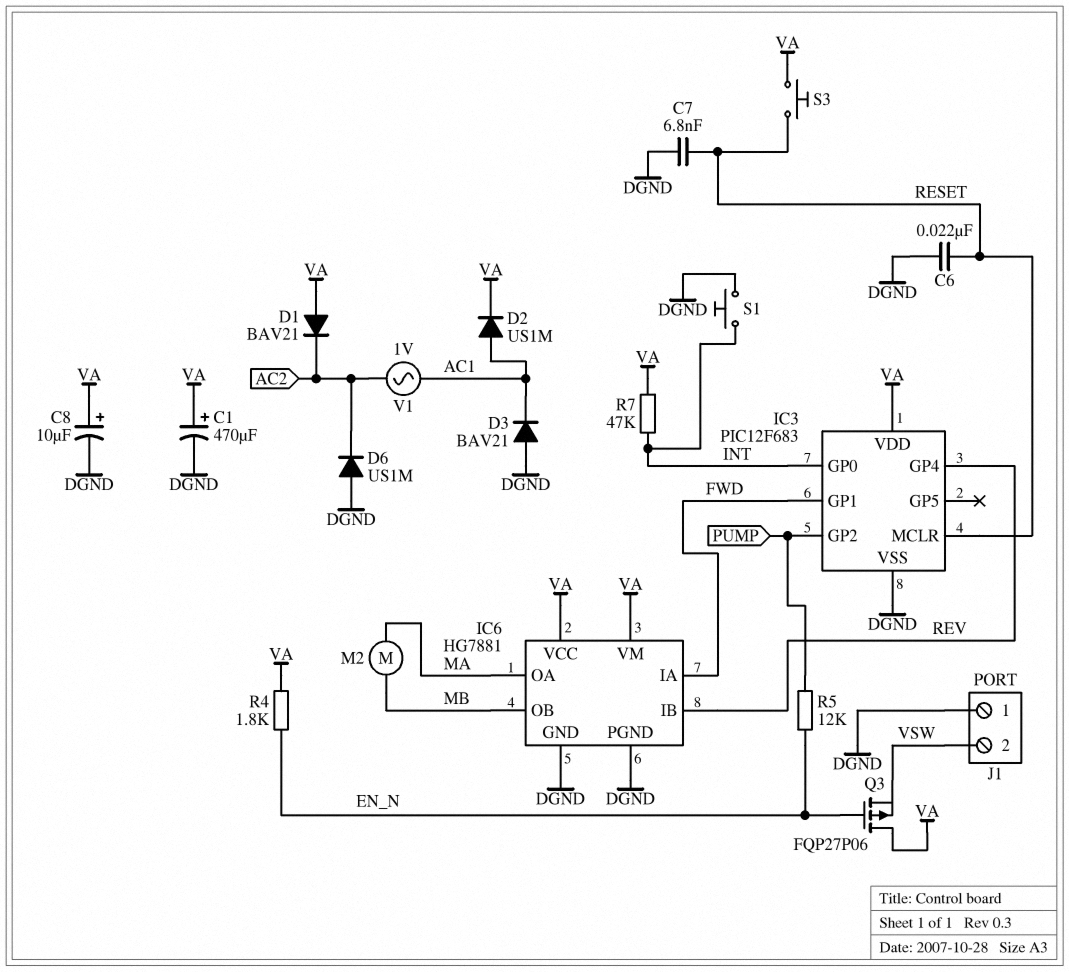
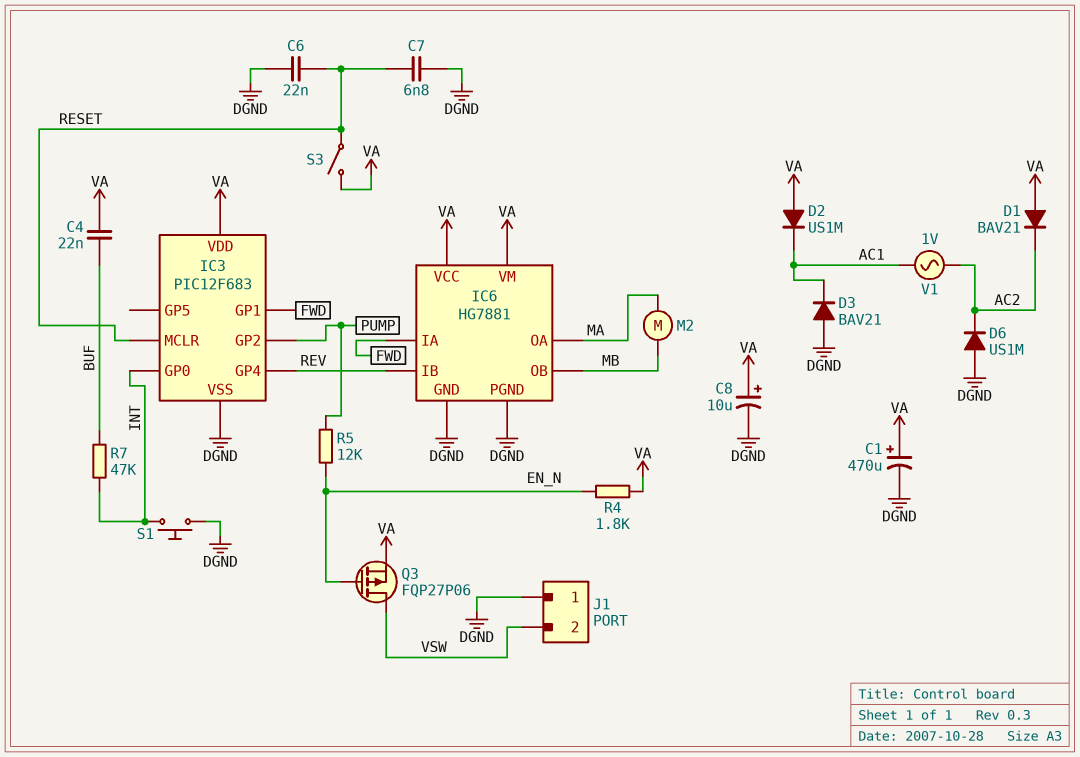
C4: none -> 22nF (BUF, VA)
D2: diode US1M (A AC1, K VA) -> diode US1M (A VA, K AC1)
Q3: PMOS FQP27P06 (G EN_N, D VA, S VSW) -> PMOS FQP27P06 (G EN_N, D VSW, S VA)
R7: 47k (INT, VA) -> 47k (BUF, INT)
S3: button (RESET, VA) -> switch (RESET, VA)

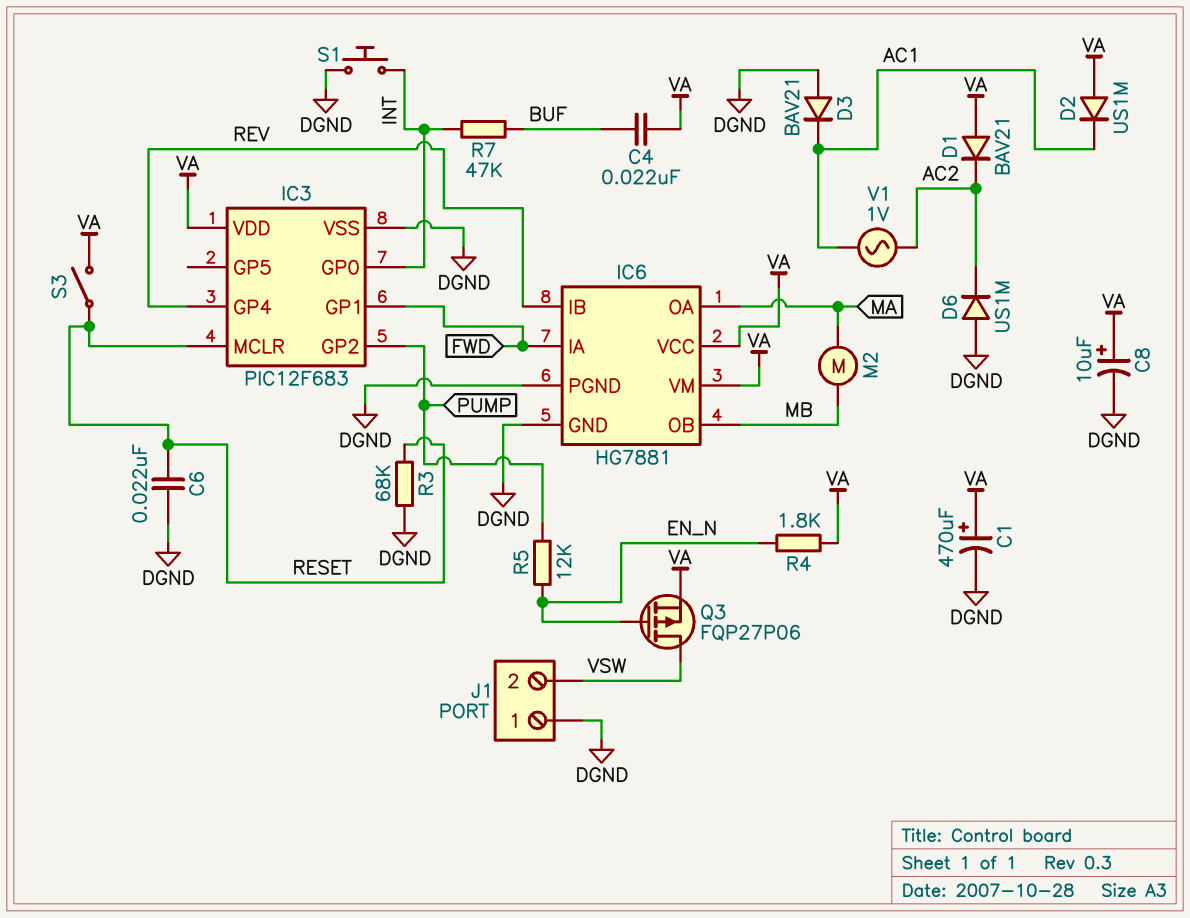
C7: 6.8nF (DGND, RESET) -> none
R3: none -> 68k (DGND, RESET)

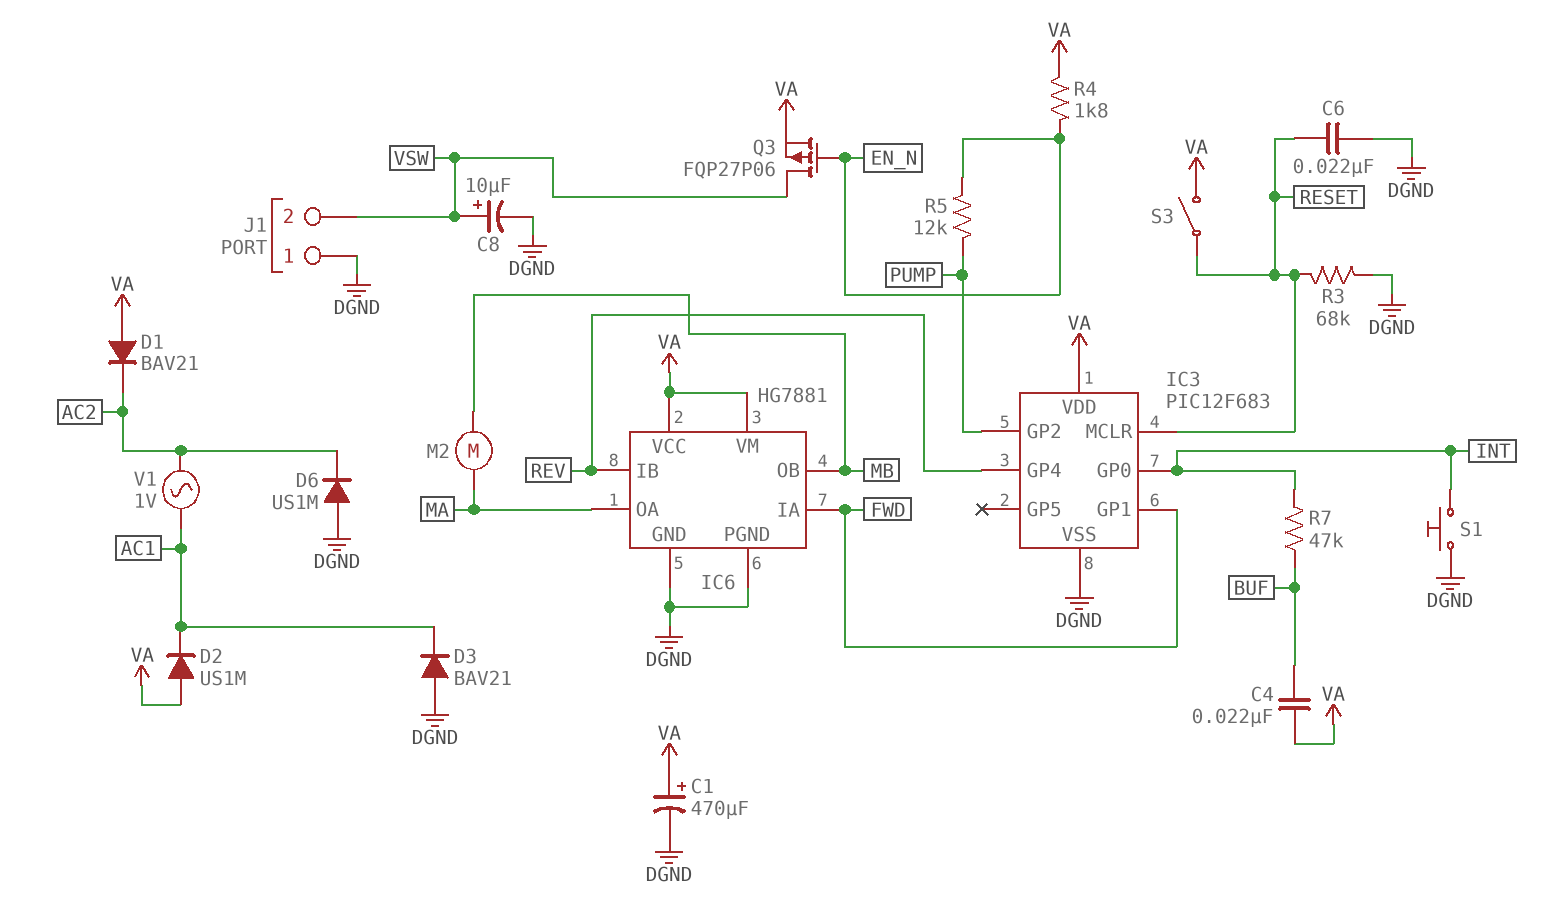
C8: 10uF (plus VA, minus DGND) -> 10uF (plus VSW, minus DGND)

